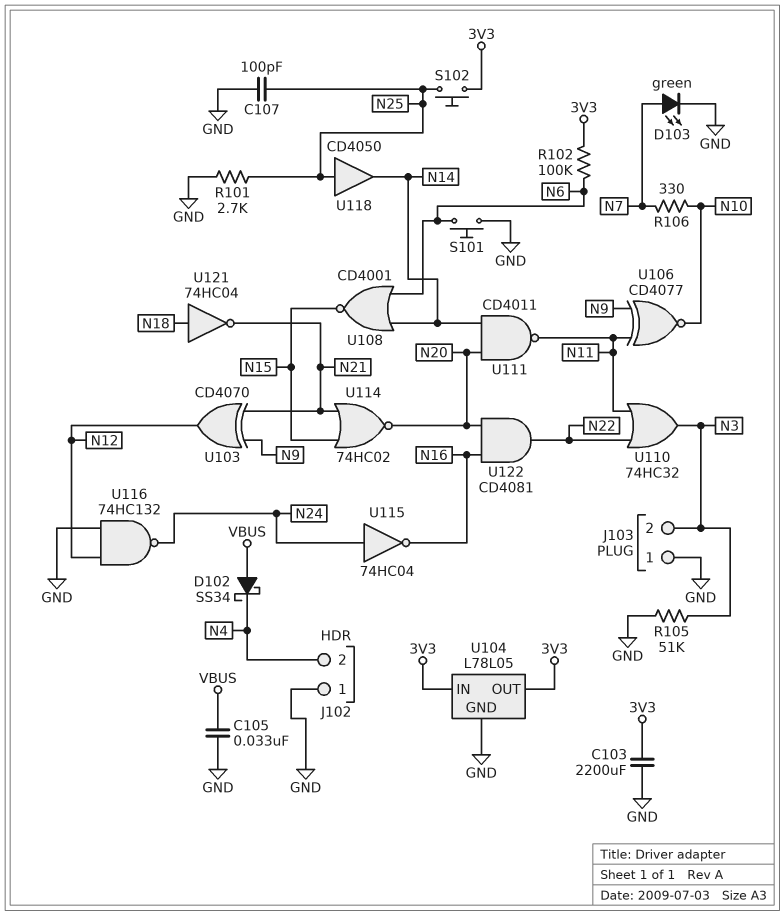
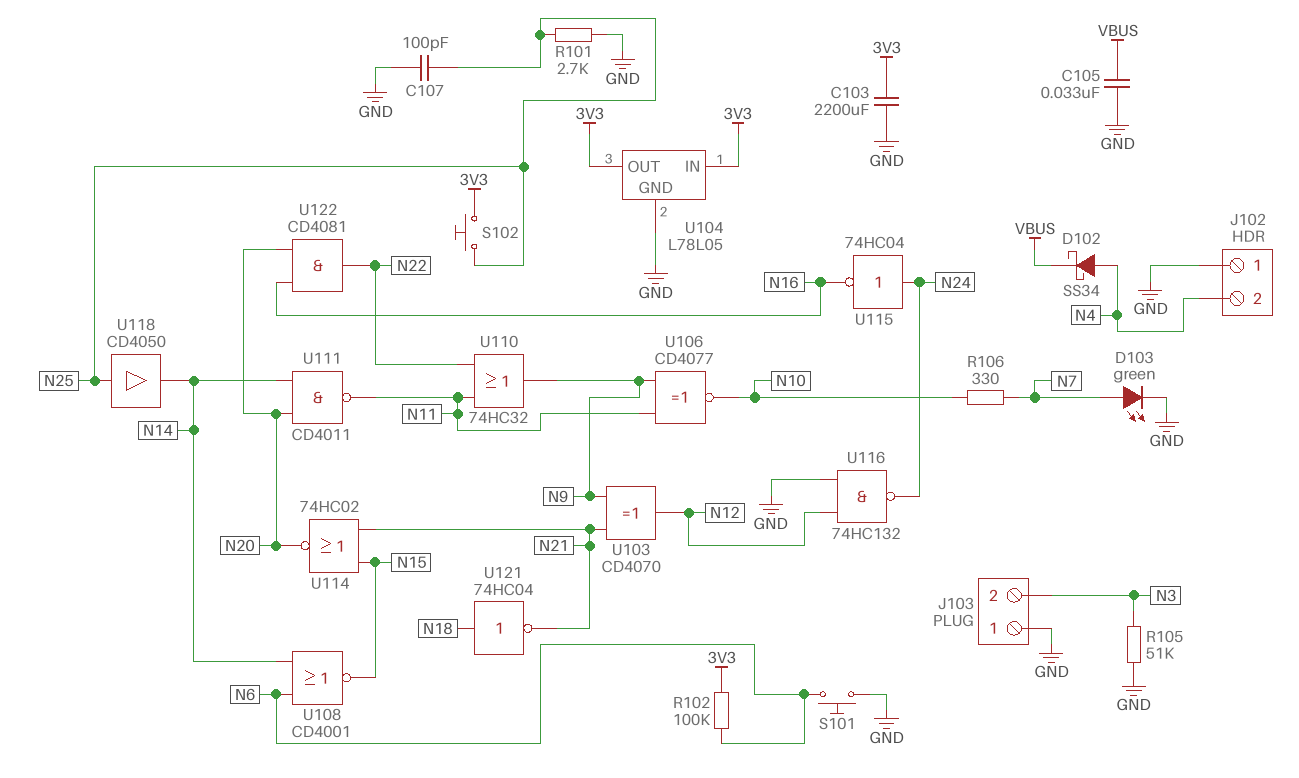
D102: schottky SS34 (A VBUS, K N4) -> schottky SS34 (A N4, K VBUS)
U110: OR 74HC32 (in N11, in N22, out N3) -> OR 74HC32 (in N11, in N22, out N9)

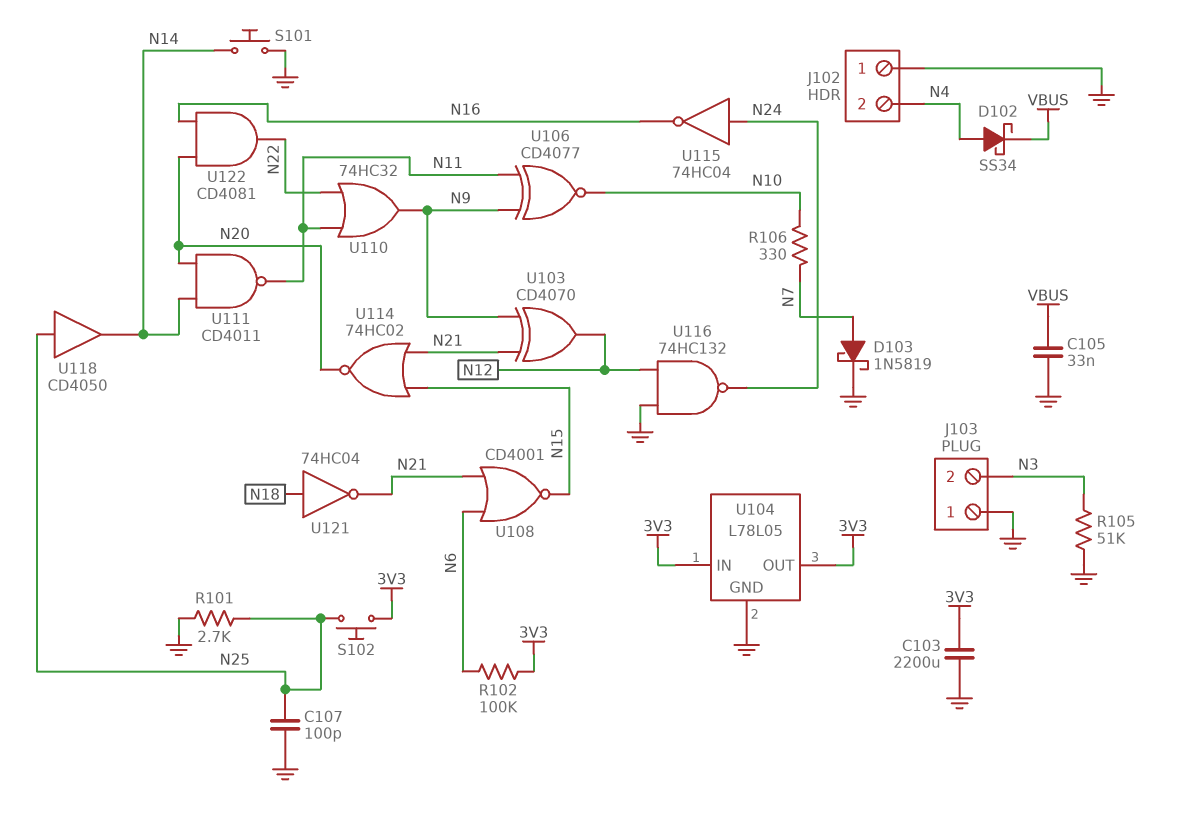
D103: LED green (A N7, K GND) -> schottky 1N5819 (A N7, K GND)
S101: button (GND, N6) -> button (GND, N14)
U108: NOR CD4001 (in N6, in N14, out N15) -> NOR CD4001 (in N6, in N21, out N15)

